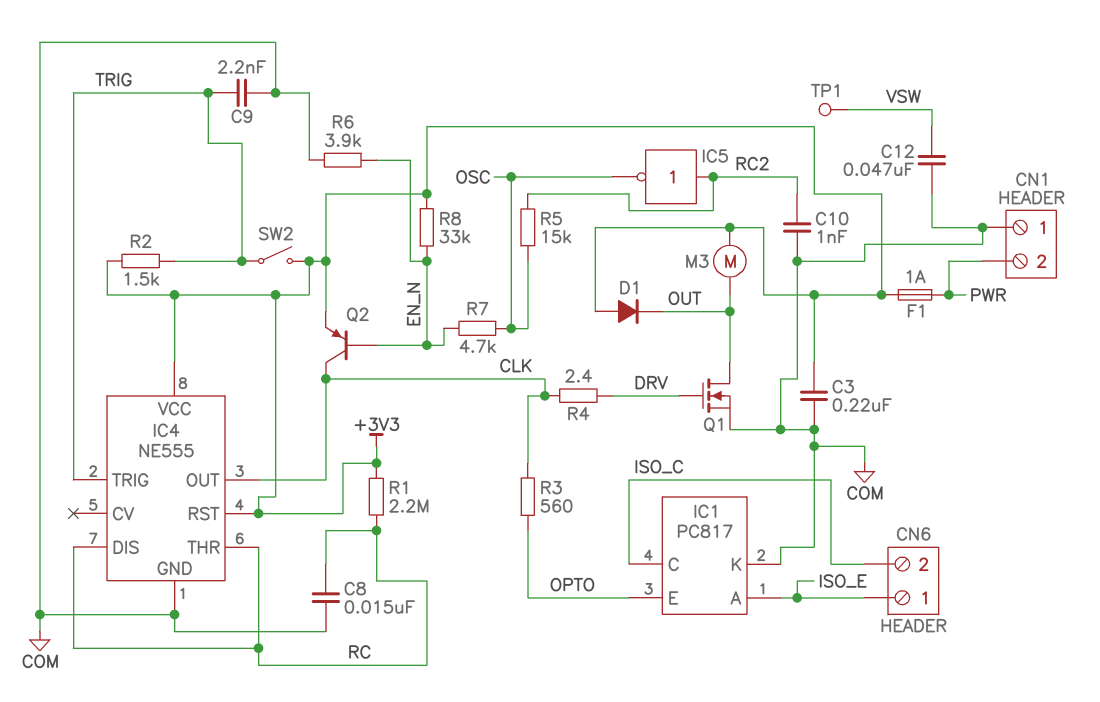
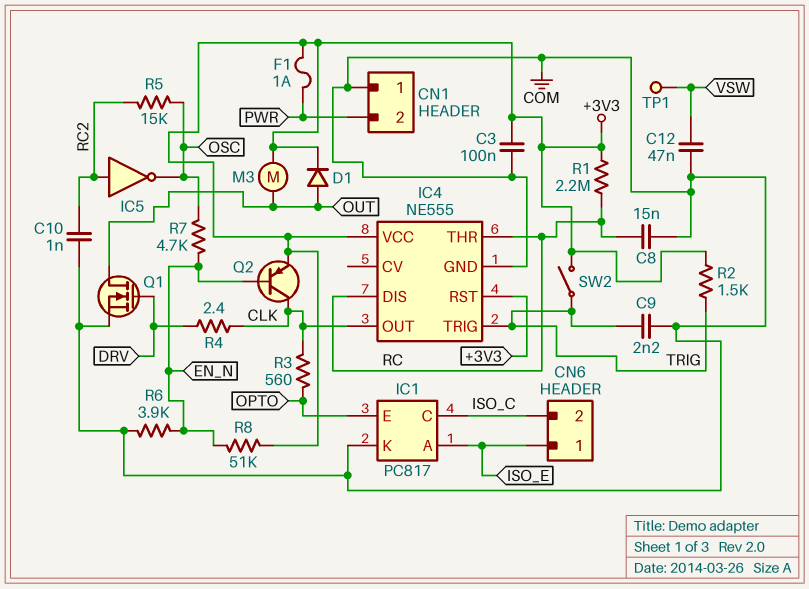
C3: 220nF (+3V3, COM) -> 100nF (+3V3, COM)
D1: diode (A +3V3, K OUT) -> diode (A OUT, K +3V3)
R8: 33k (+3V3, EN_N) -> 51k (+3V3, EN_N)

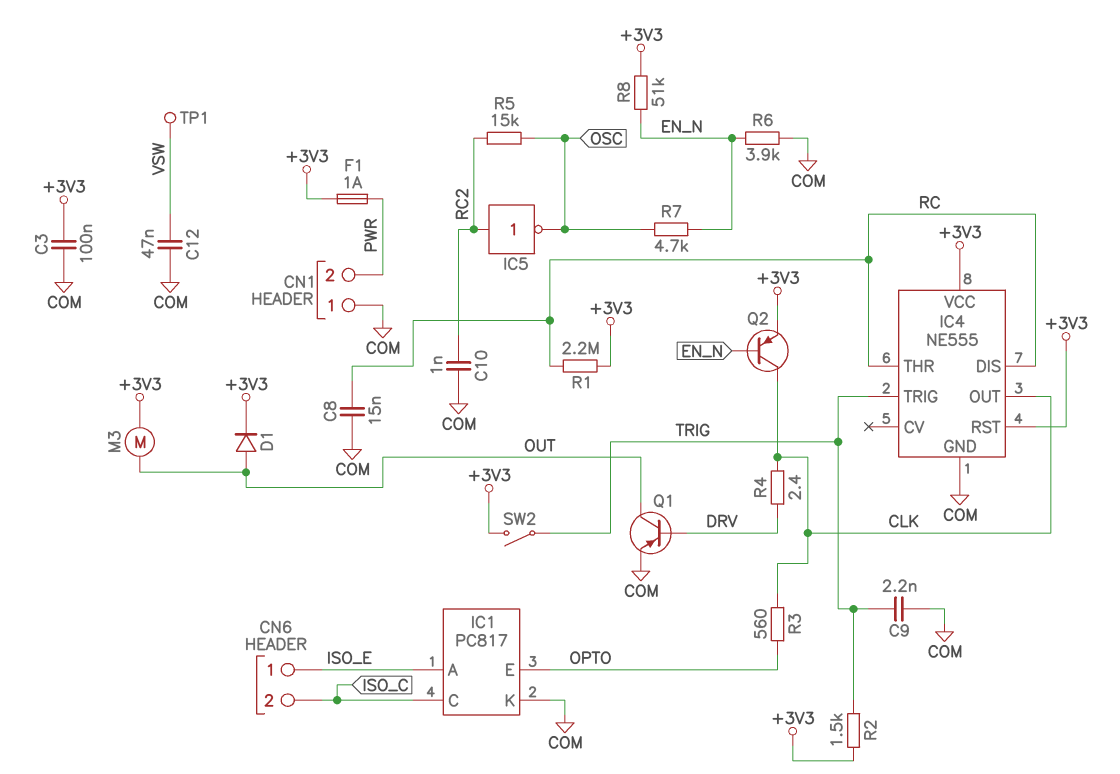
Q1: NMOS (G DRV, D OUT, S COM) -> PNP (B DRV, C OUT, E COM)

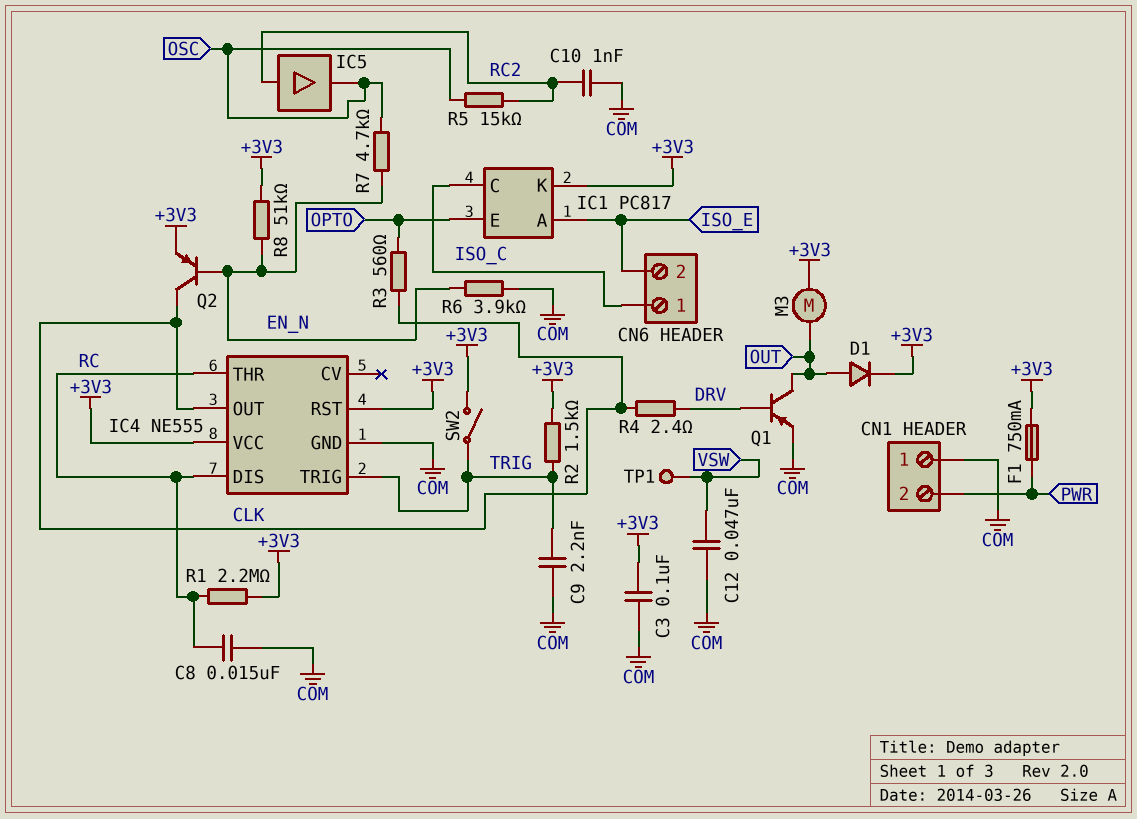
CN6 pin 1: ISO_E -> ISO_C
CN6 pin 2: ISO_C -> ISO_E
F1: 1A (+3V3, PWR) -> 750mA (+3V3, PWR)
IC1 pin K: COM -> +3V3
IC5: NOT (in RC2, out OSC) -> buffer (in RC2, out OSC)

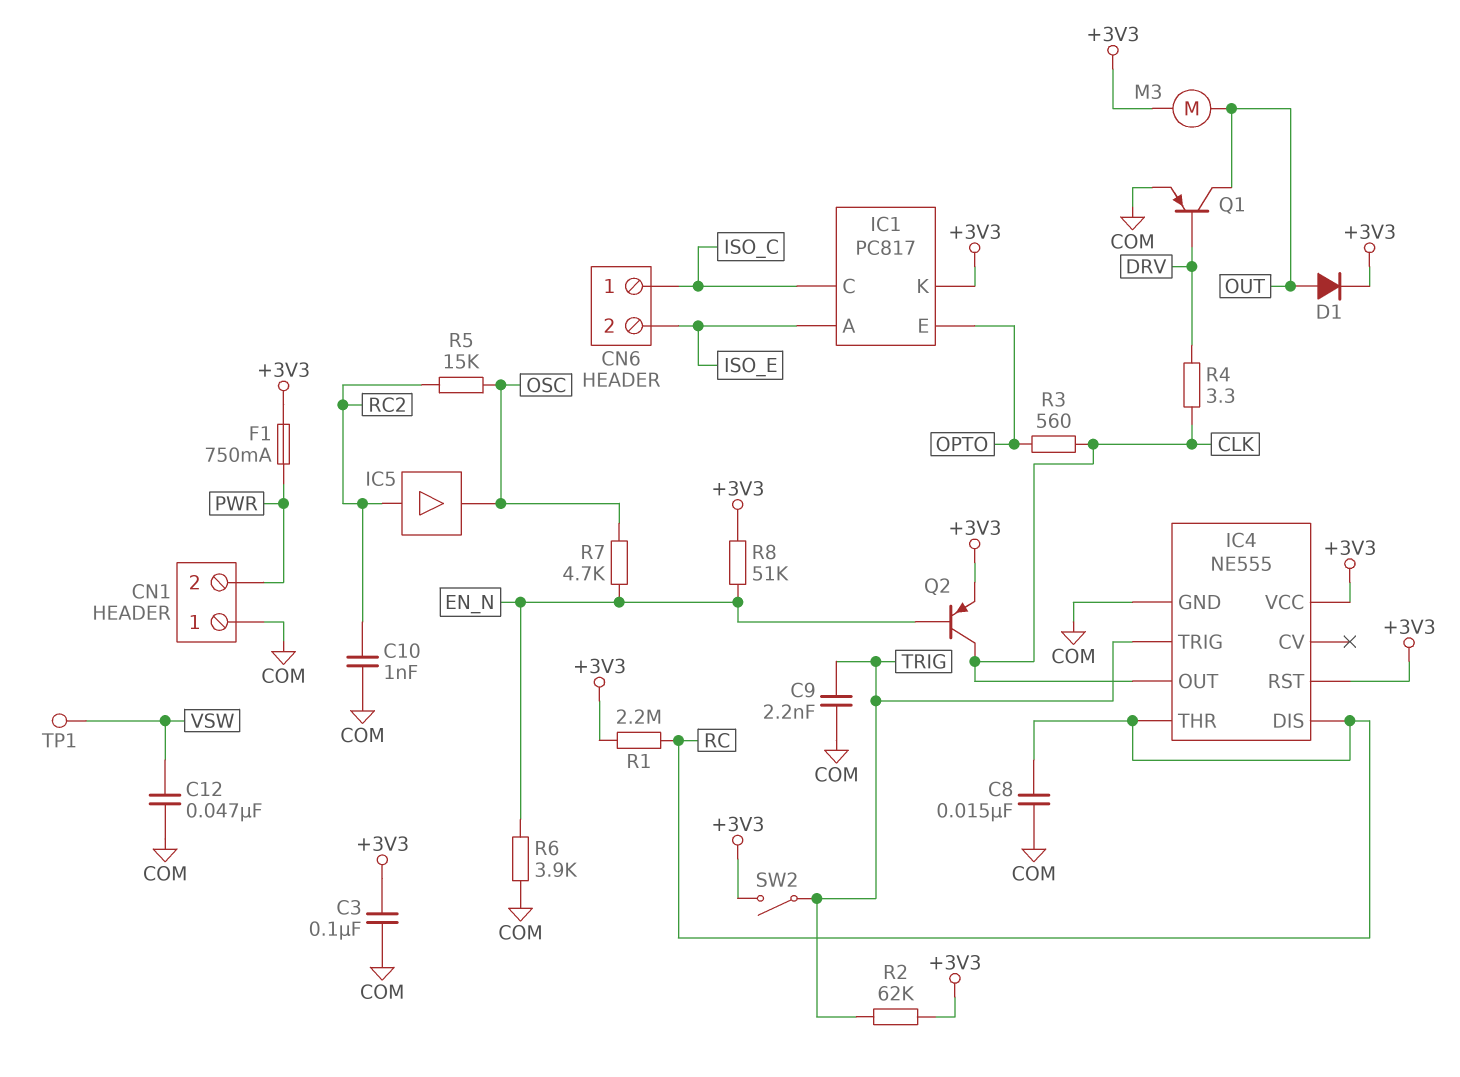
R2: 1.5k (+3V3, TRIG) -> 62k (+3V3, TRIG)
R4: 2.4 (CLK, DRV) -> 3.3 (CLK, DRV)

